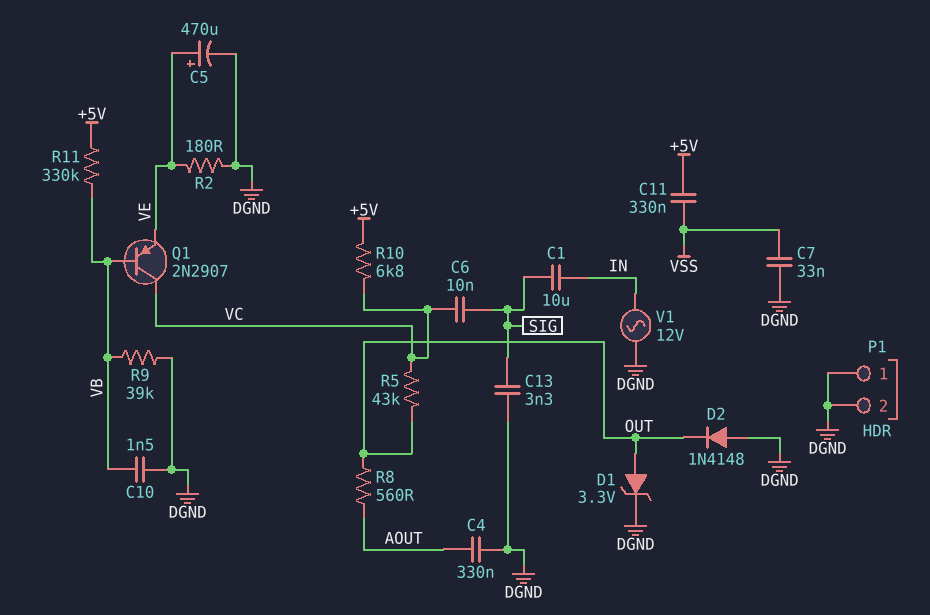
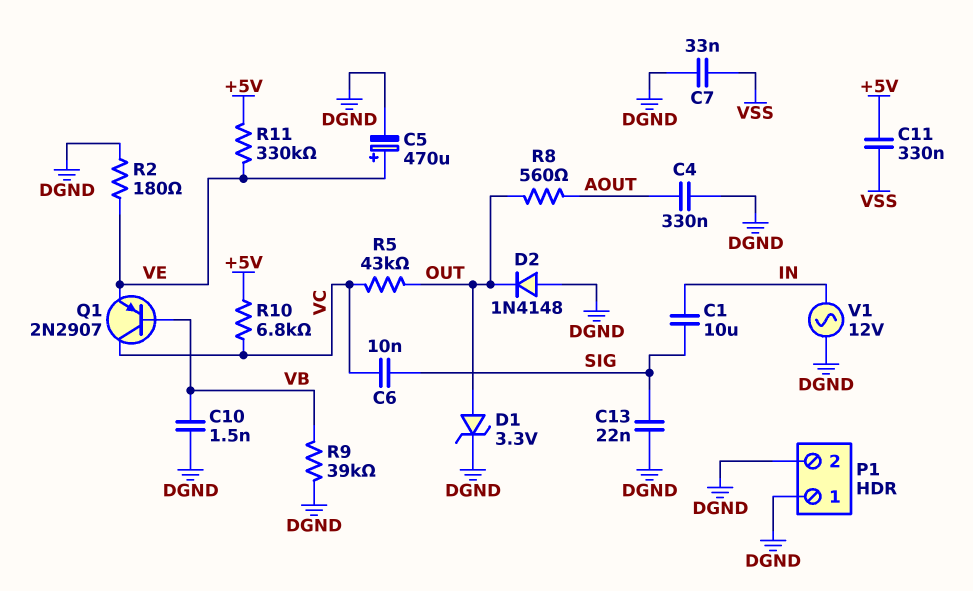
C13: 3.3nF (DGND, SIG) -> 22nF (DGND, SIG)
R11: 330k (+5V, VB) -> 330k (+5V, VE)

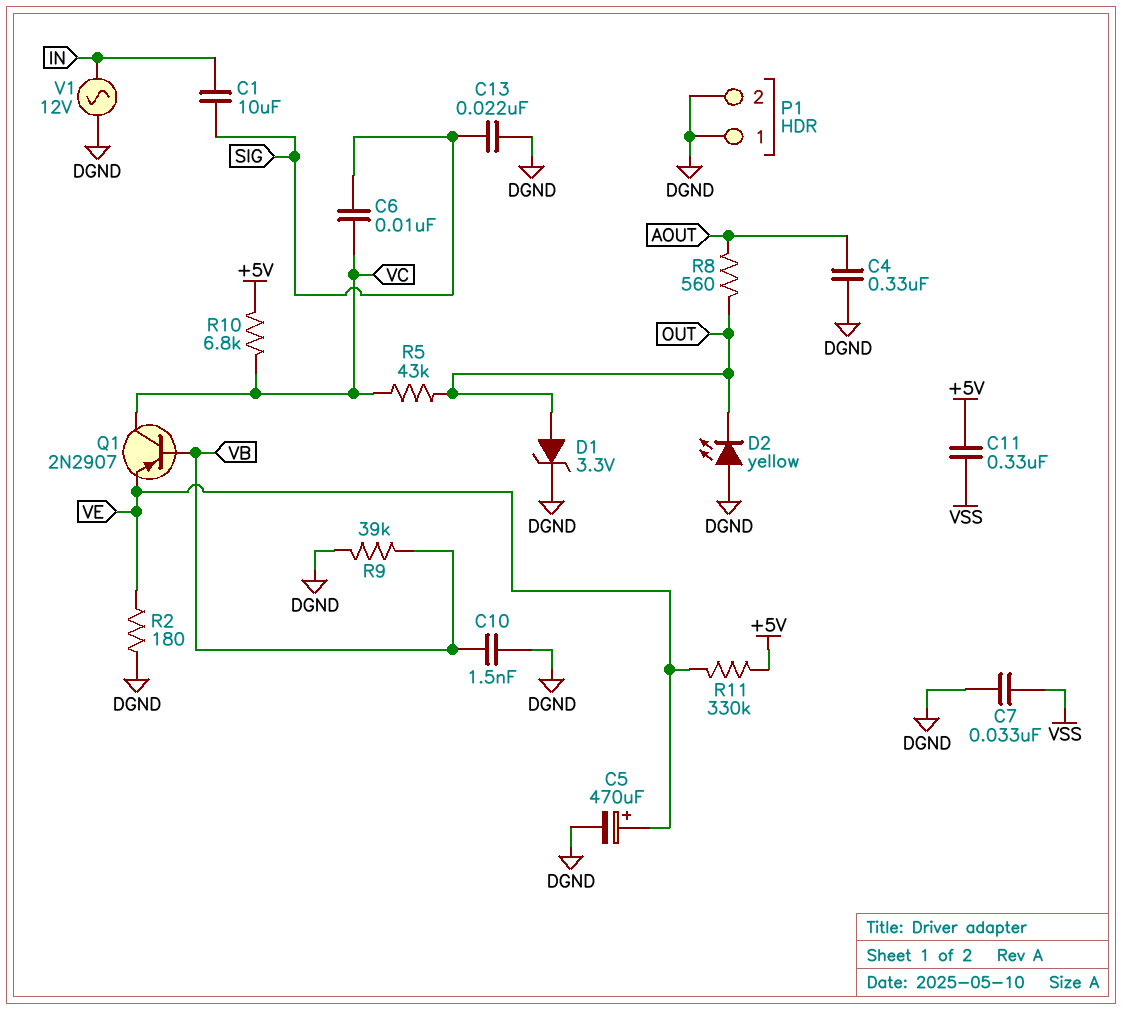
D2: diode 1N4148 (A DGND, K OUT) -> LED yellow (A DGND, K OUT)

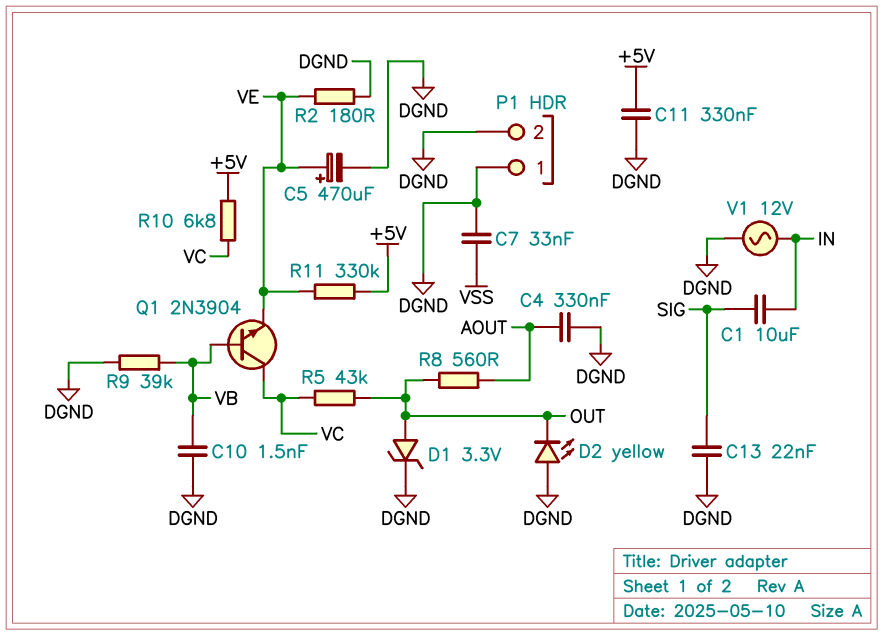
C6: 10nF (SIG, VC) -> none
C11: 330nF (+5V, VSS) -> 330nF (+5V, DGND)
Q1: PNP 2N2907 (B VB, C VC, E VE) -> NPN 2N3904 (B VB, C VC, E VE)

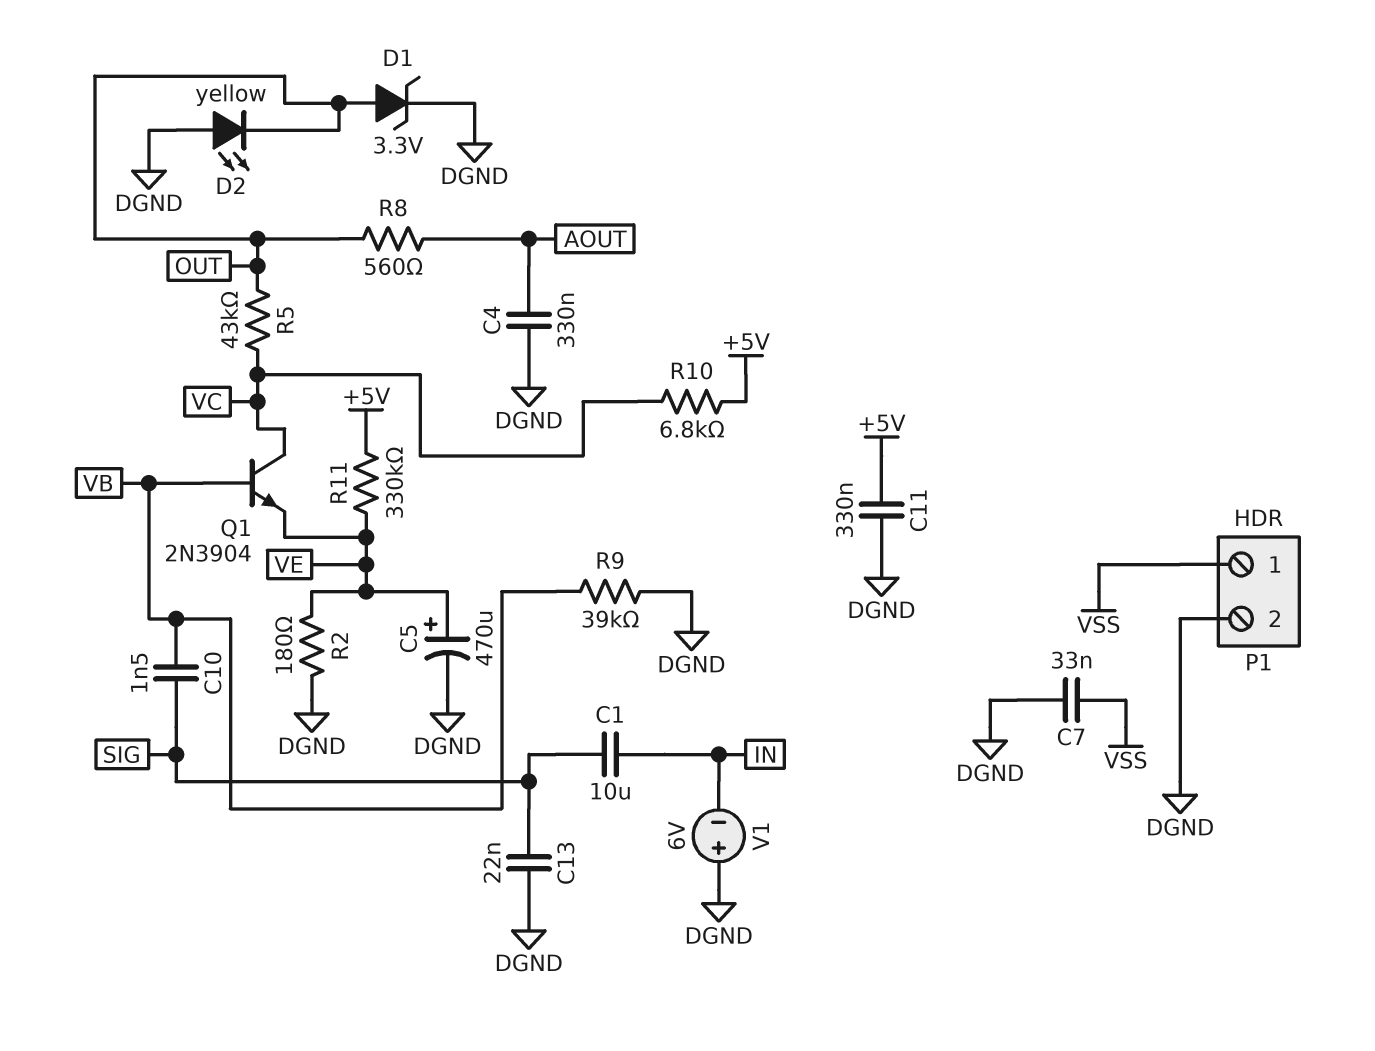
C10: 1.5nF (DGND, VB) -> 1.5nF (SIG, VB)
P1 pin 1: DGND -> VSS
V1: AC 12V (DGND, IN) -> 6V (plus DGND, minus IN)

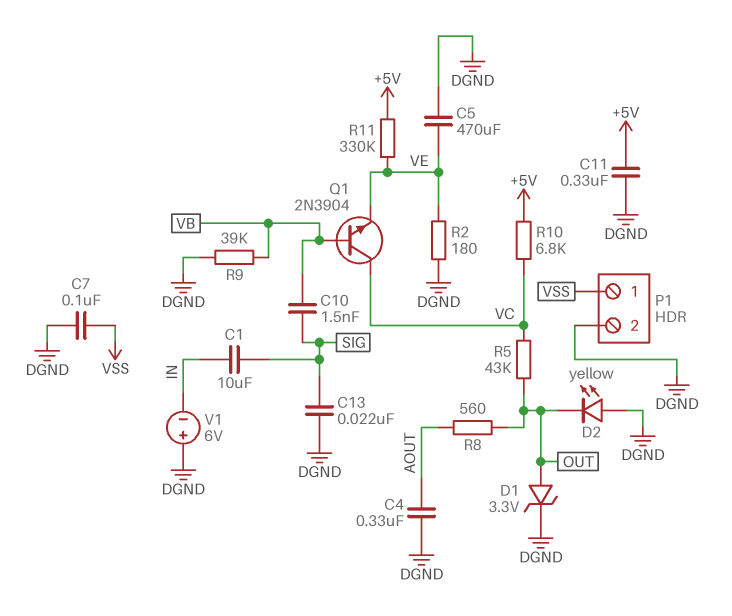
C5: 470uF (plus VE, minus DGND) -> 470uF (DGND, VE)
C7: 33nF (DGND, VSS) -> 100nF (DGND, VSS)

